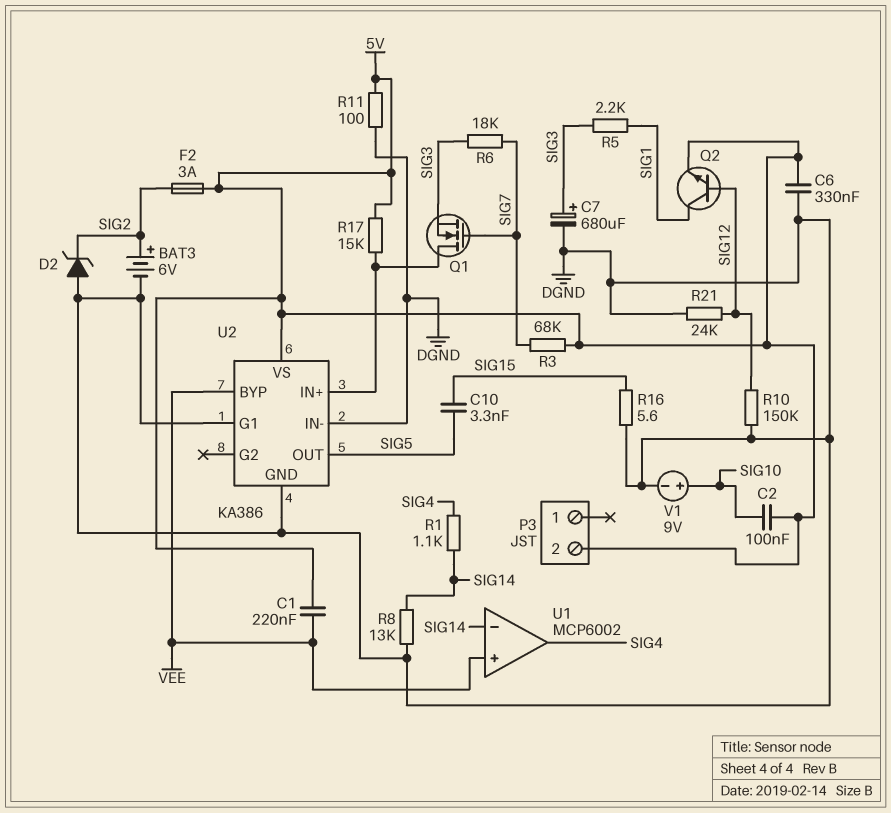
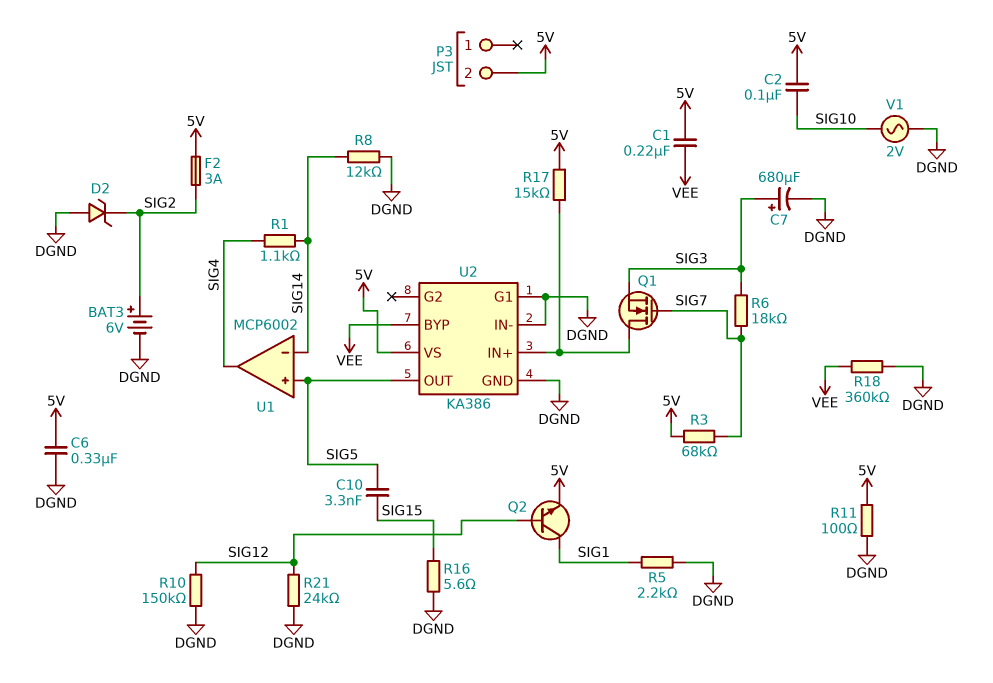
R5: 2.2k (SIG1, SIG3) -> 2.2k (DGND, SIG1)
R8: 13k (DGND, SIG14) -> 12k (DGND, SIG14)
R18: none -> 360k (DGND, VEE)
U1 pin in+: VEE -> SIG5
V1: 9V (plus SIG10, minus DGND) -> AC 2V (DGND, SIG10)

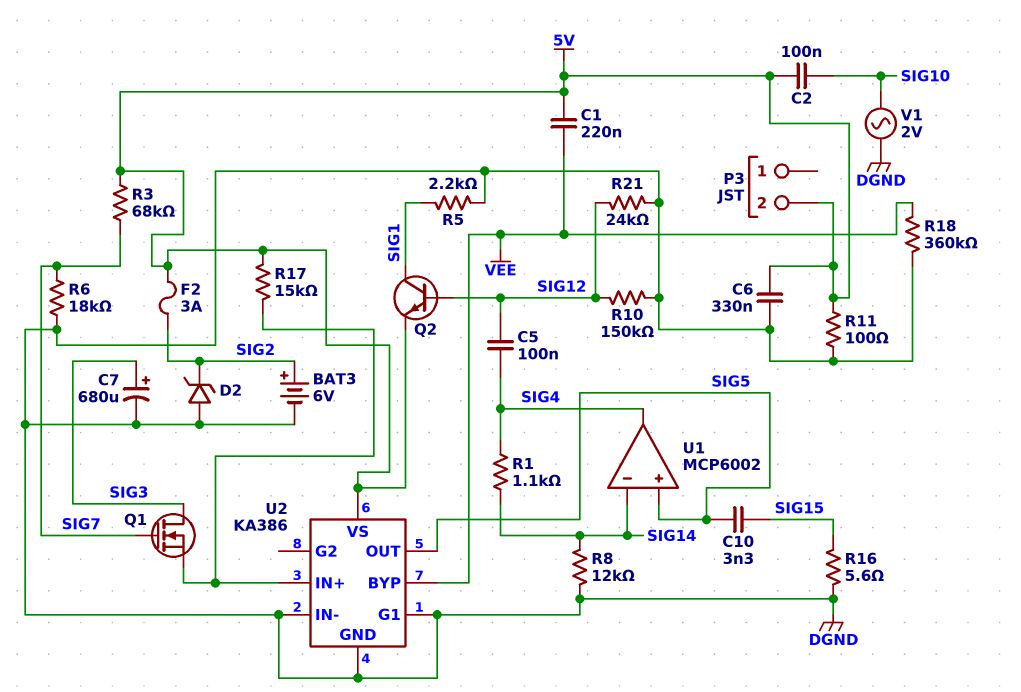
C5: none -> 100nF (SIG4, SIG12)
Q1: NMOS (G SIG7, D U2/IN+, S SIG3) -> NMOS (G SIG7, D SIG3, S U2/IN+)
R6: 18k (SIG3, SIG7) -> 18k (DGND, SIG7)

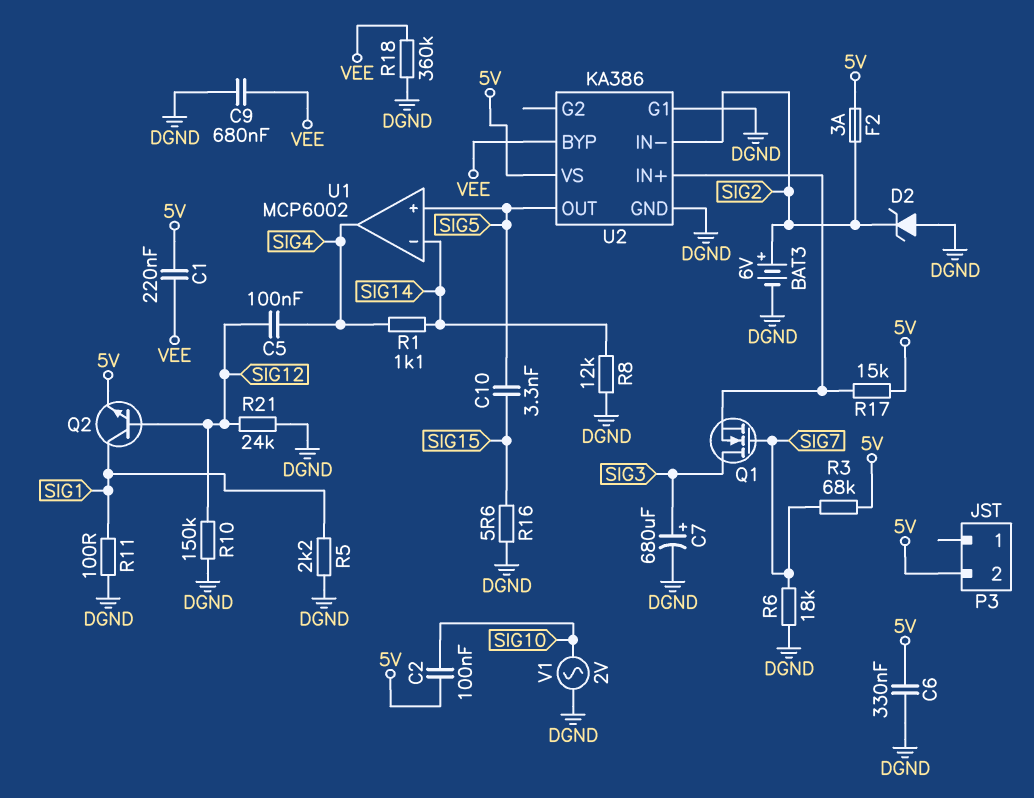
C9: none -> 680nF (DGND, VEE)
R11: 100 (5V, DGND) -> 100 (DGND, SIG1)
U2 pin IN-: DGND -> SIG2

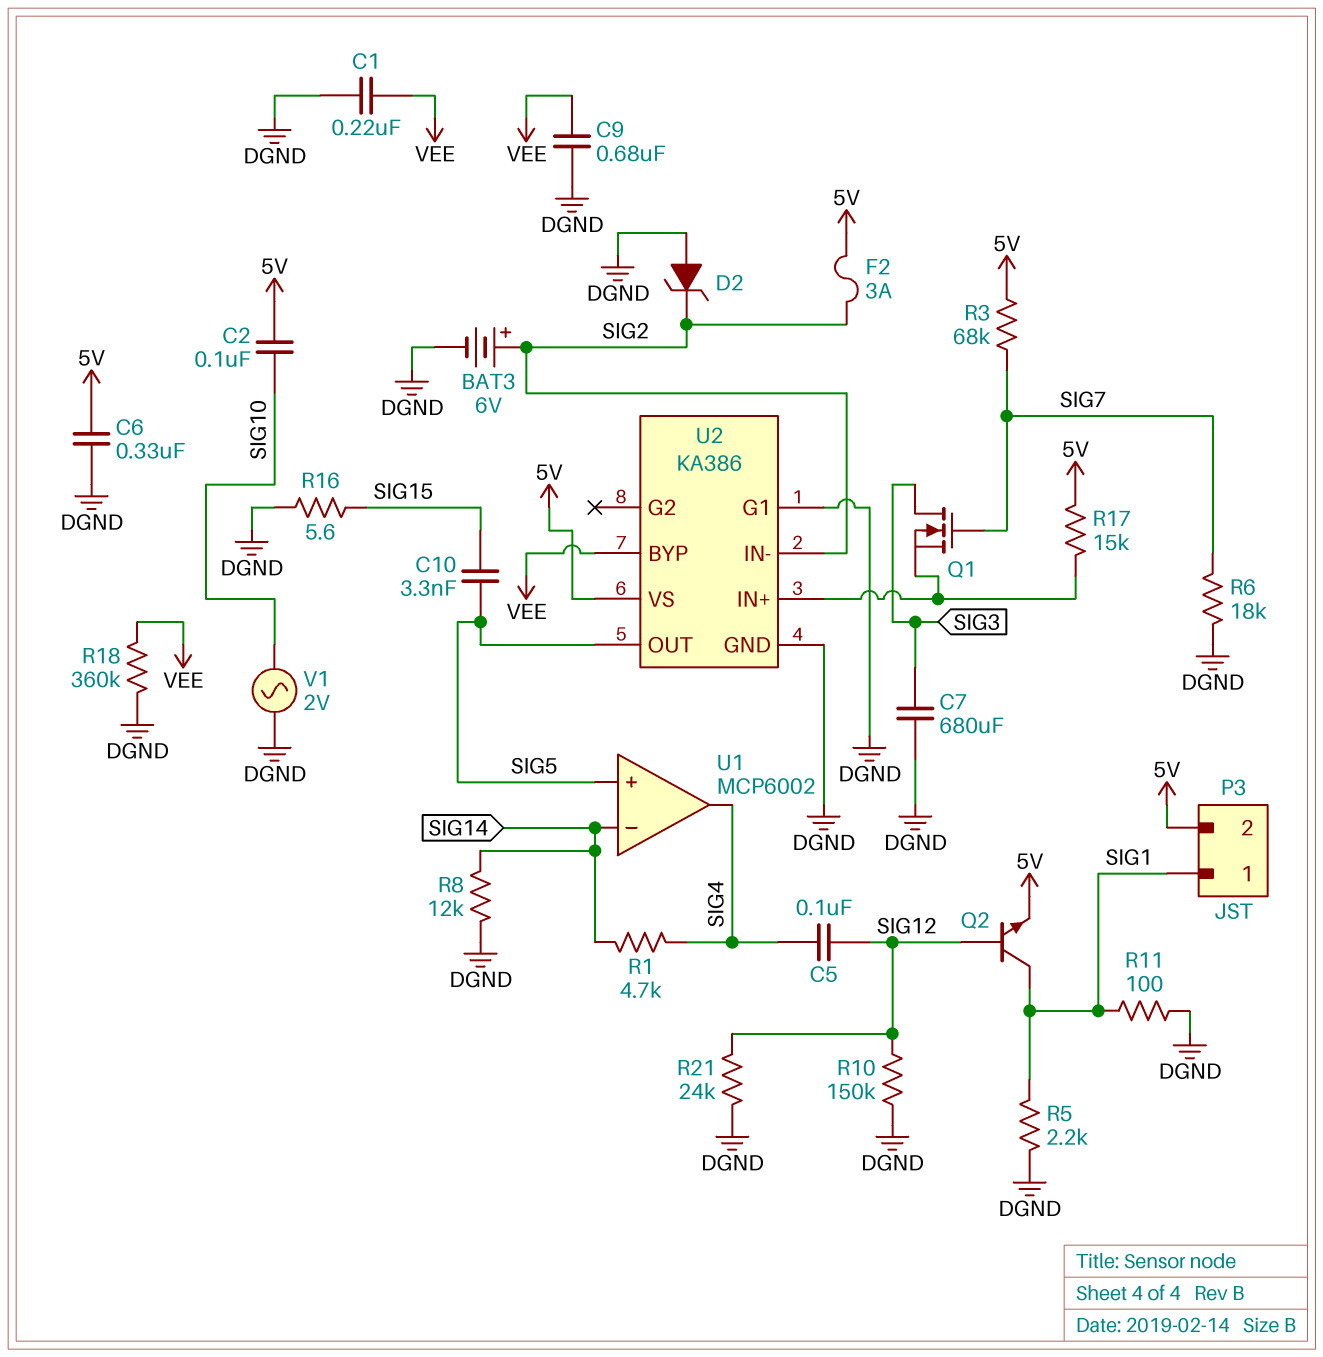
C1: 220nF (5V, VEE) -> 220nF (DGND, VEE)
C7: 680uF (plus SIG3, minus DGND) -> 680uF (DGND, SIG3)
P3 pin 1: none -> SIG1
R1: 1.1k (SIG4, SIG14) -> 4.7k (SIG4, SIG14)

